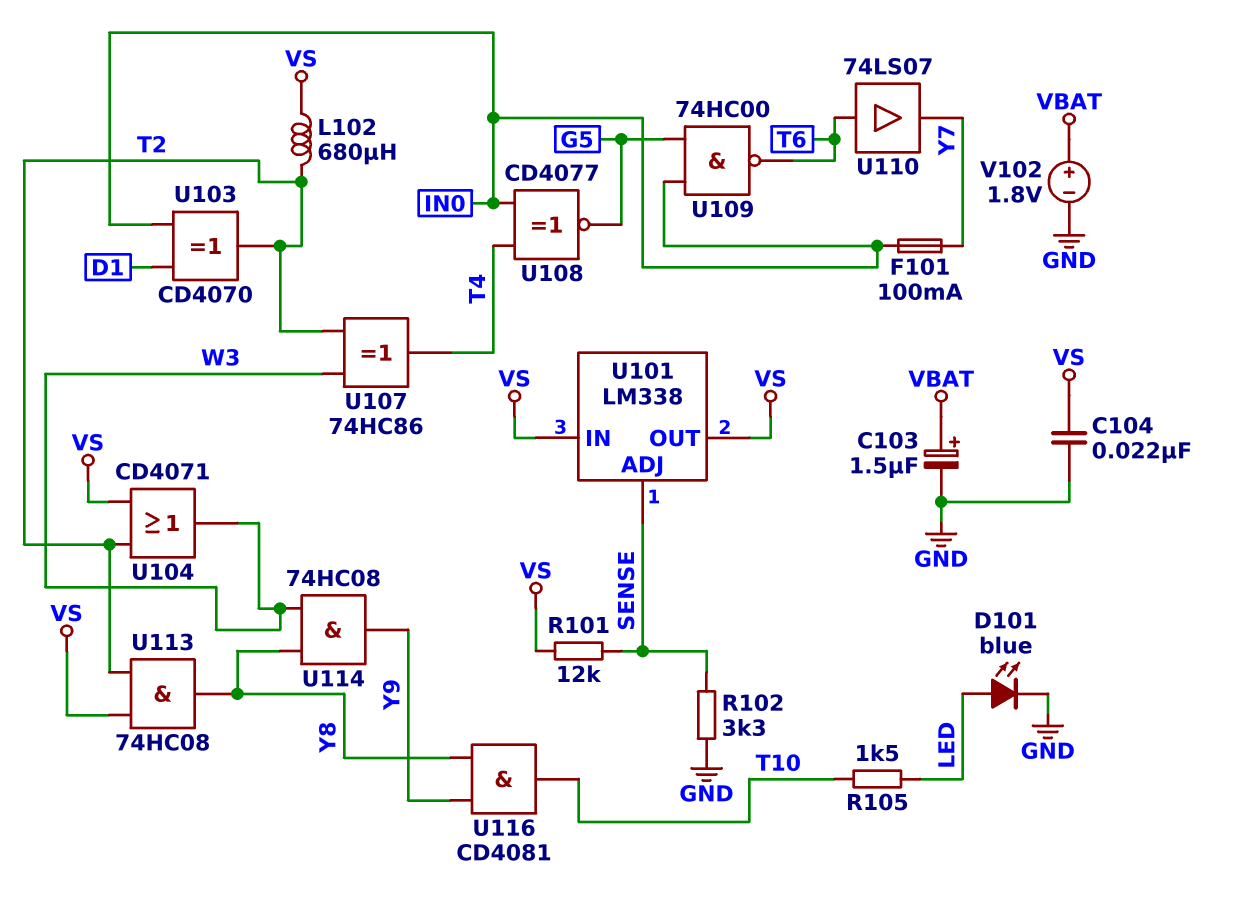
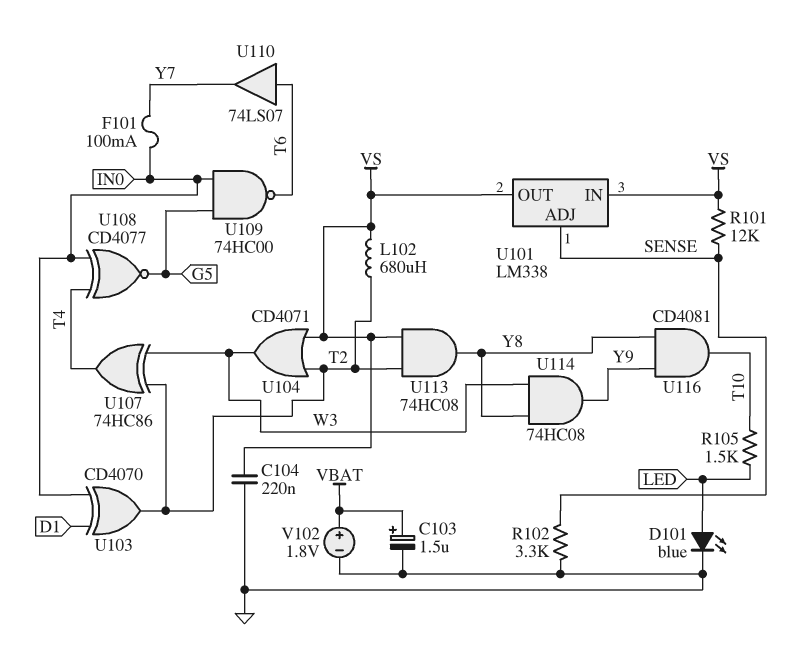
C104: 22nF (GND, VS) -> 220nF (GND, VS)

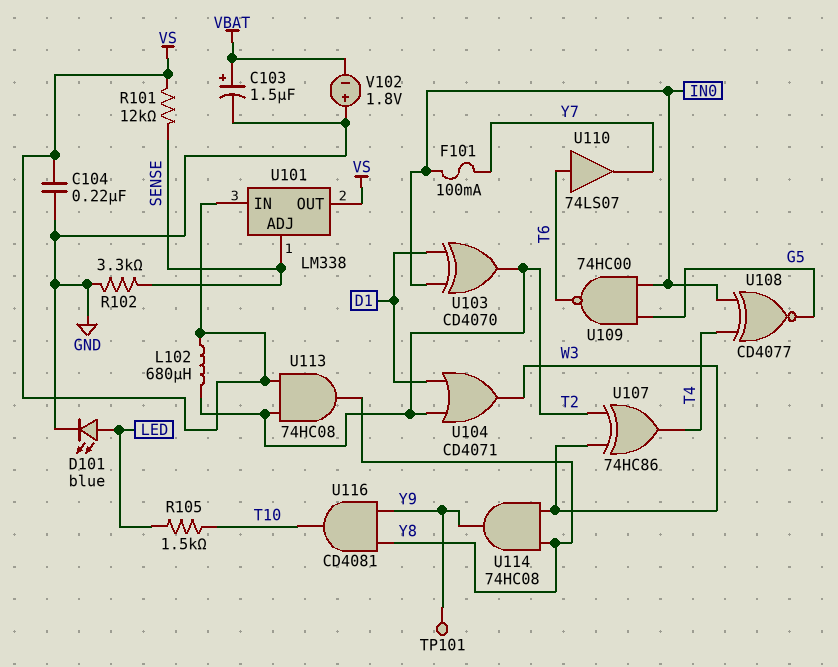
TP101: none -> test point (Y9)
U104: OR CD4071 (in T2, in VS, out W3) -> OR CD4071 (in D1, in T2, out W3)
V102: 1.8V (plus VBAT, minus GND) -> 1.8V (plus GND, minus VBAT)

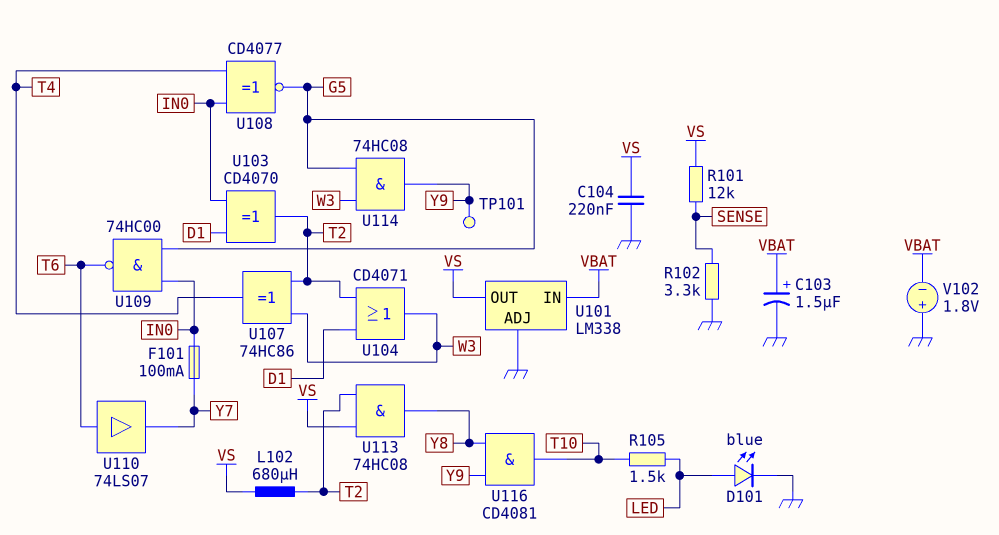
U101 pin ADJ: SENSE -> GND
U101 pin IN: VS -> VBAT
U114: AND 74HC08 (in W3, in Y8, out Y9) -> AND 74HC08 (in G5, in W3, out Y9)

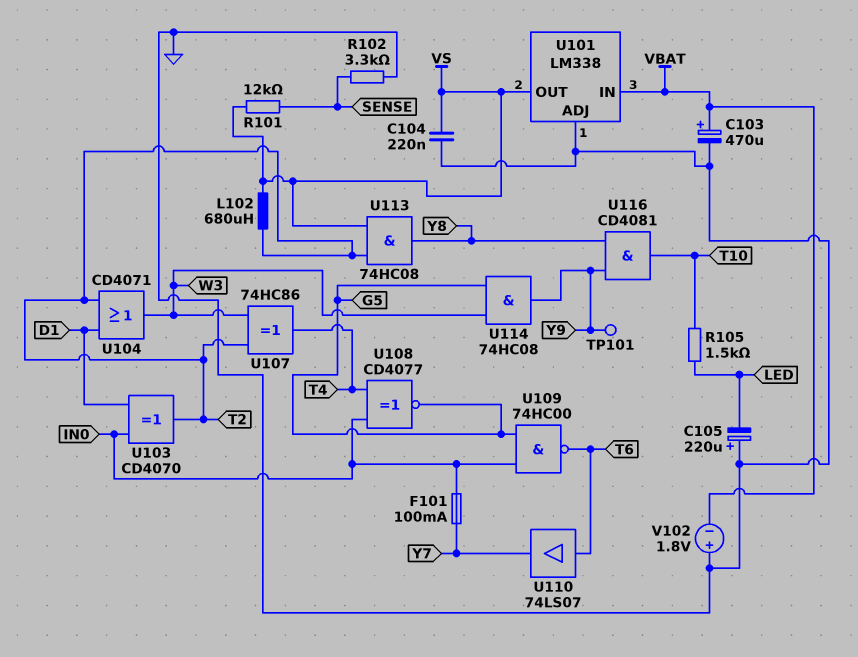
C103: 1.5uF (plus VBAT, minus GND) -> 470uF (plus VBAT, minus GND)
C105: none -> 220uF (plus GND, minus LED)
D101: LED blue (A LED, K GND) -> none

